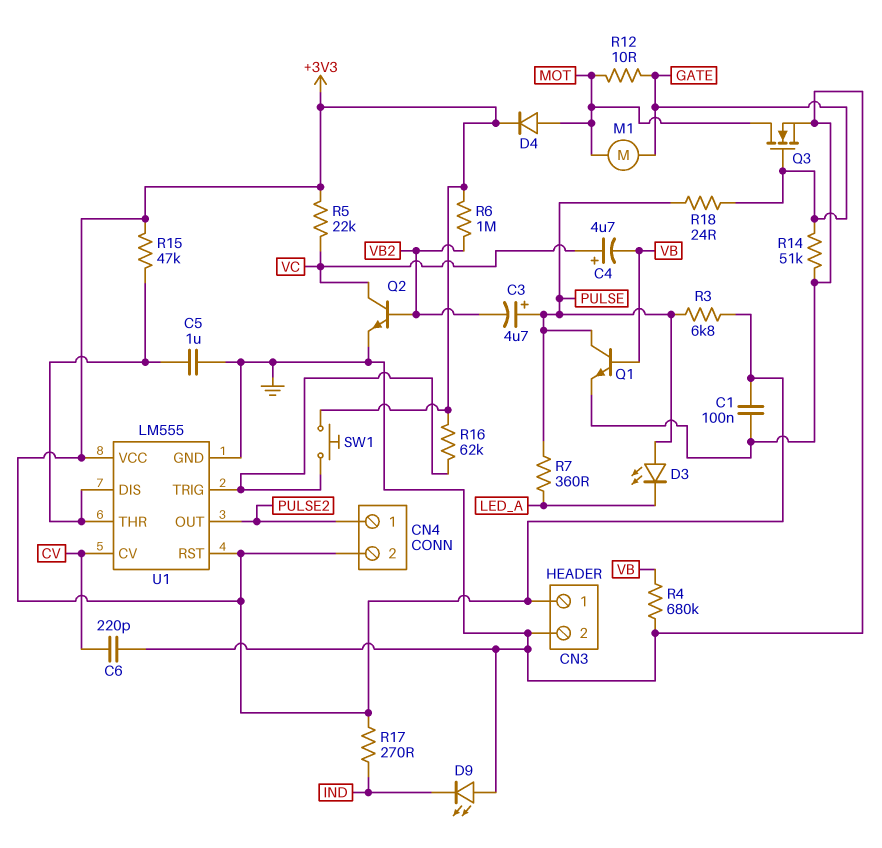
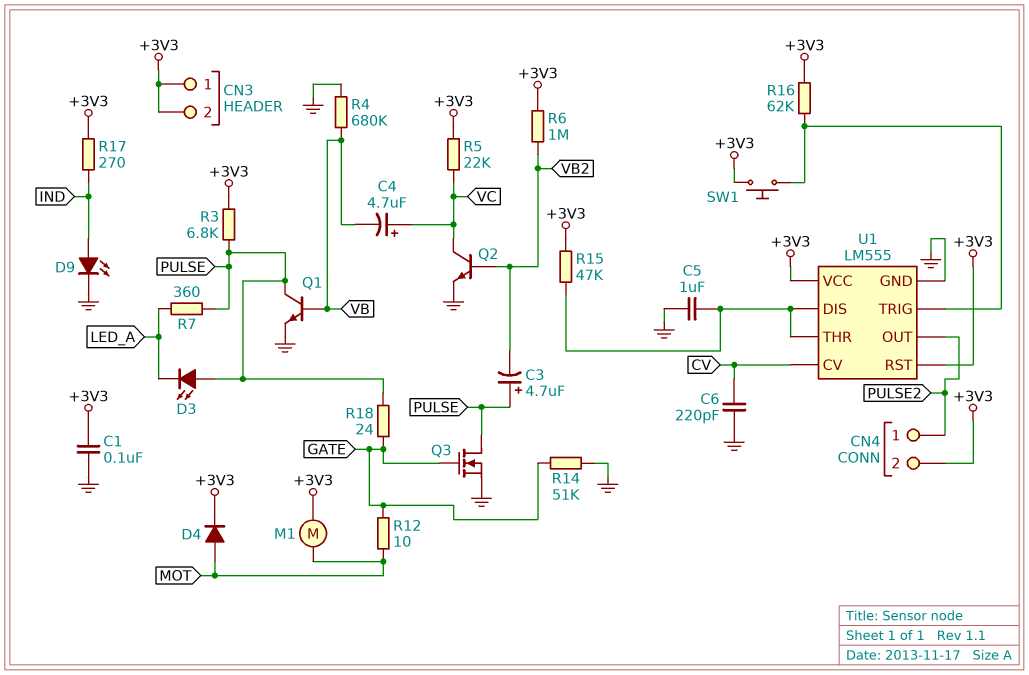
CN3 pin 2: GND -> +3V3
D9: LED (A GND, K IND) -> LED (A IND, K GND)
M1: motor (GATE, MOT) -> motor (+3V3, MOT)
Q3: NMOS (G GATE, D MOT, S GND) -> NMOS (G GATE, D PULSE, S GND)

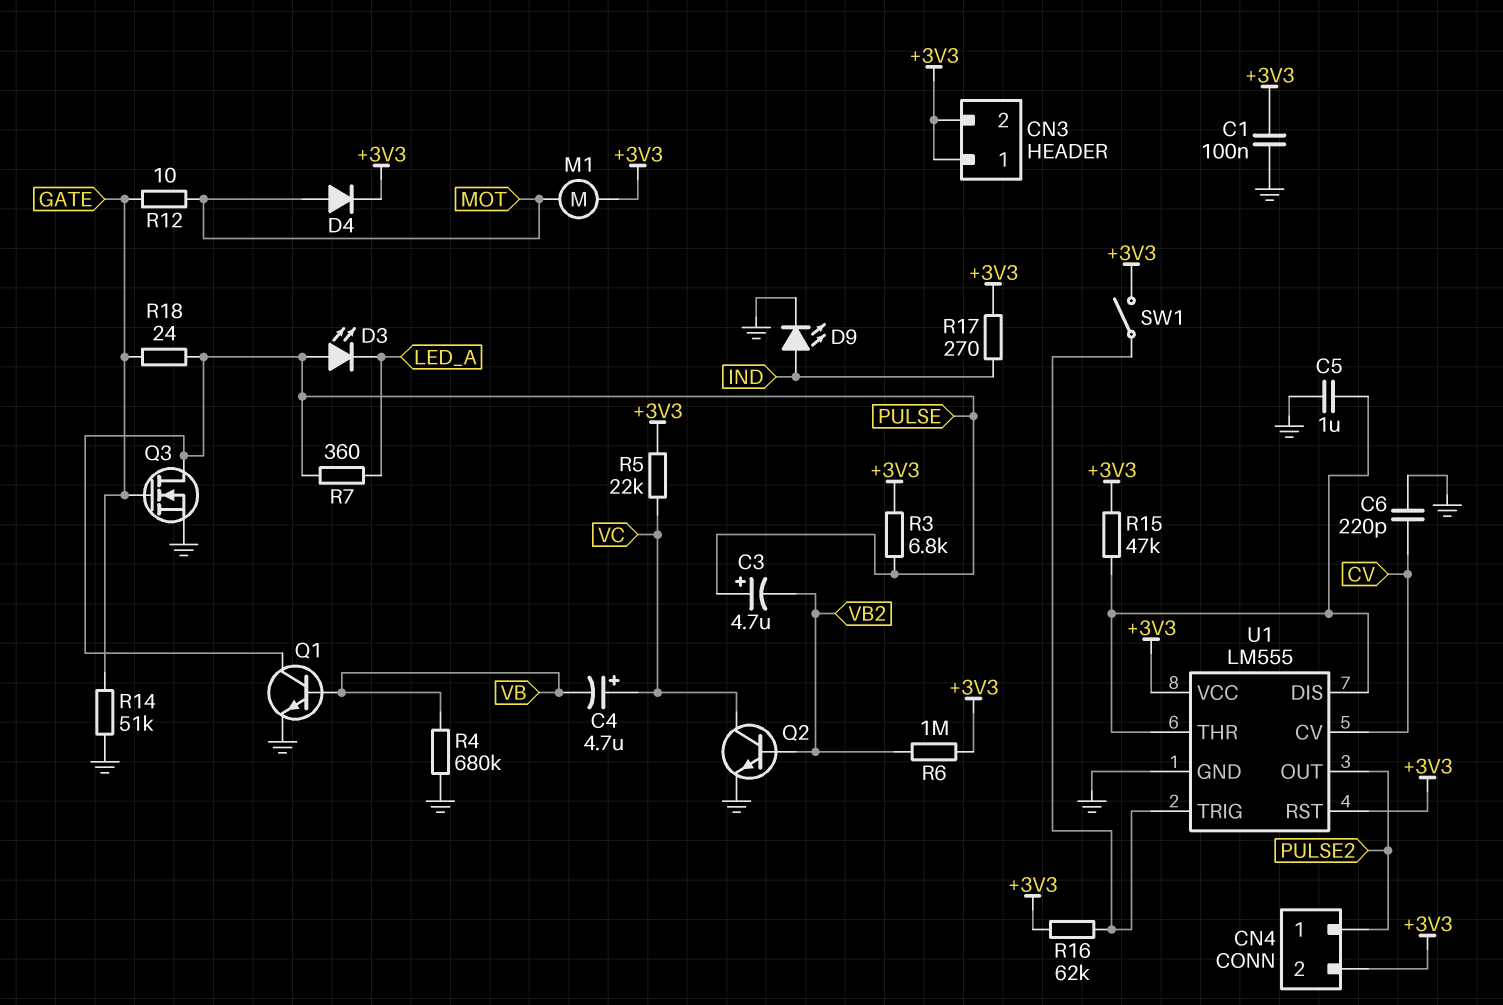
SW1: button (+3V3, U1/TRIG) -> switch (+3V3, U1/TRIG)

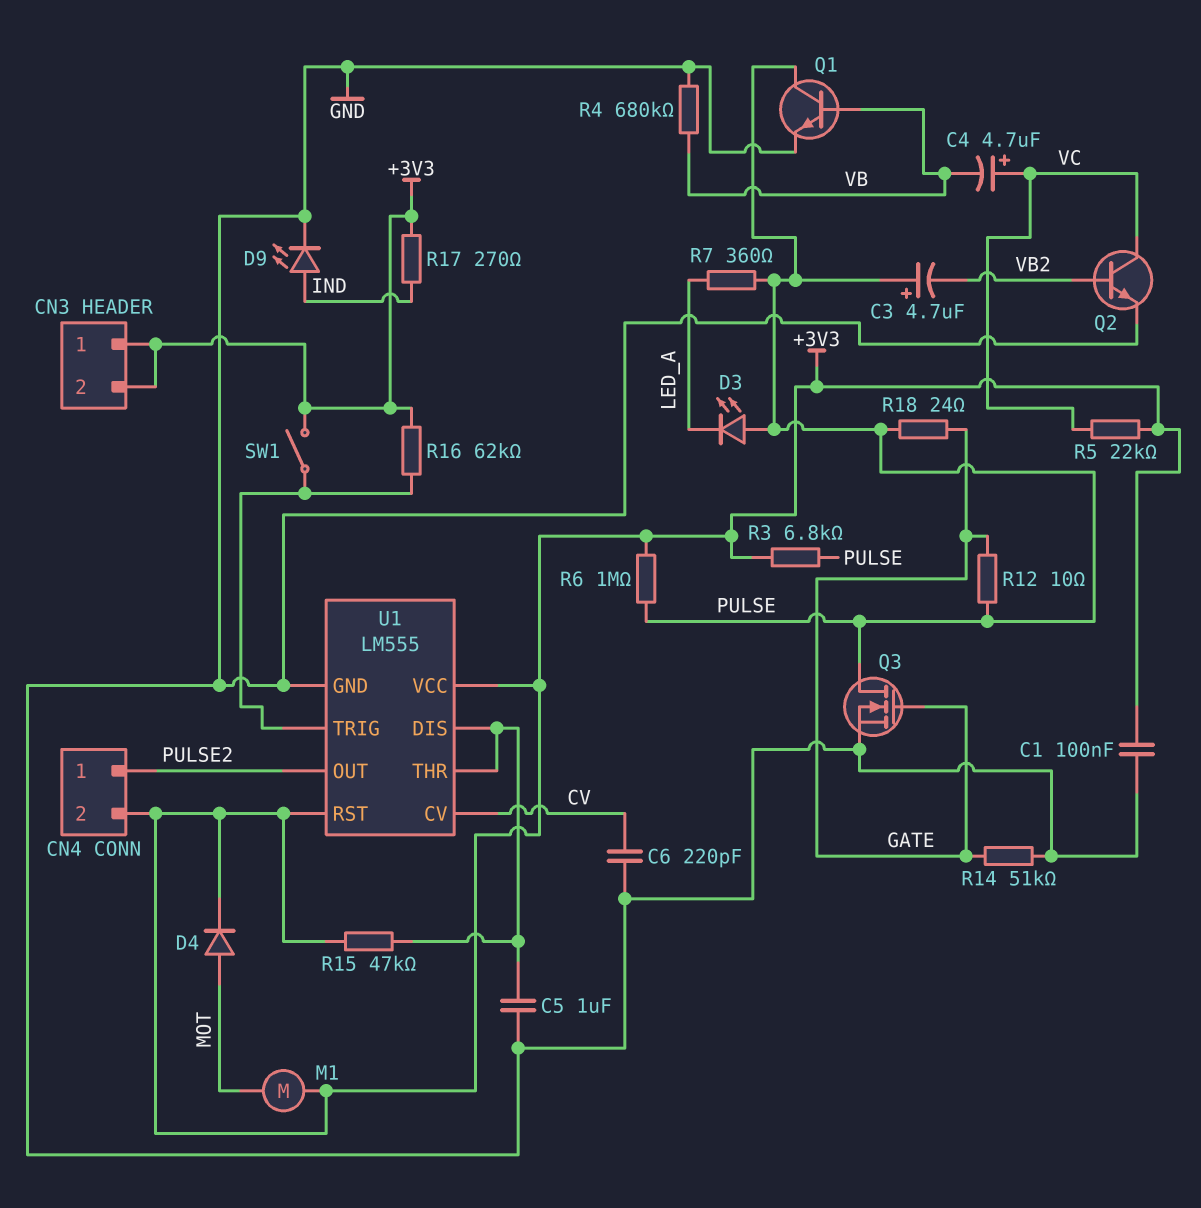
R6: 1M (+3V3, VB2) -> 1M (+3V3, PULSE)
R12: 10 (GATE, MOT) -> 10 (GATE, PULSE)

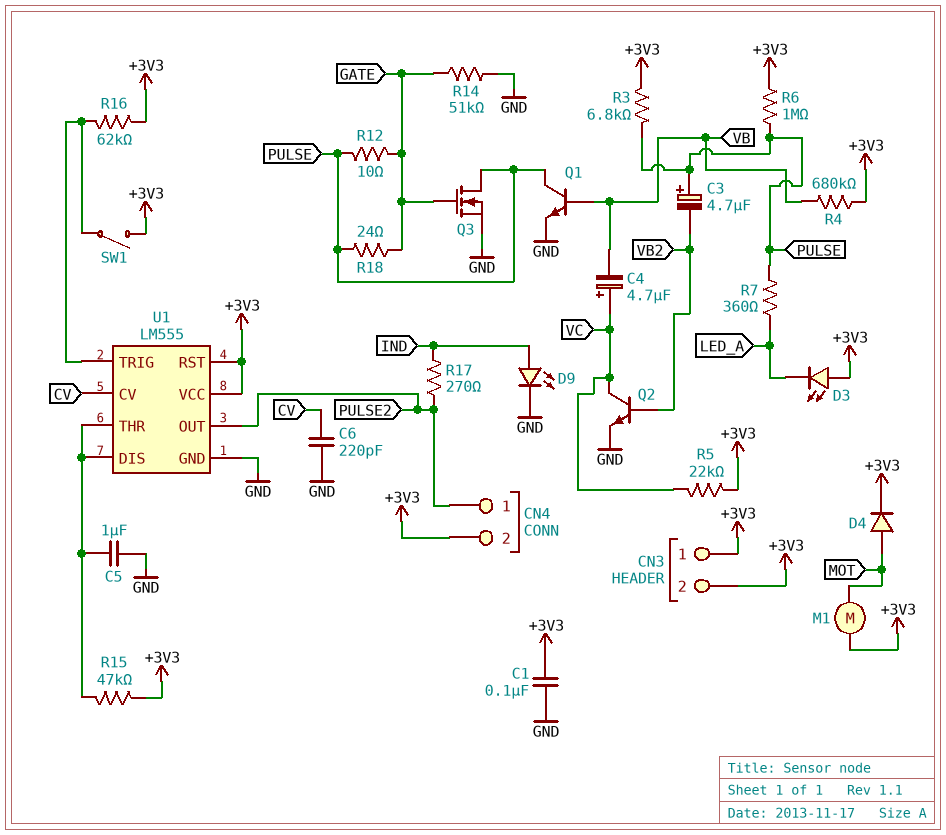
D3: LED (A PULSE, K LED_A) -> LED (A +3V3, K LED_A)
R4: 680k (GND, VB) -> 680k (+3V3, VB)
R17: 270 (+3V3, IND) -> 270 (IND, PULSE2)

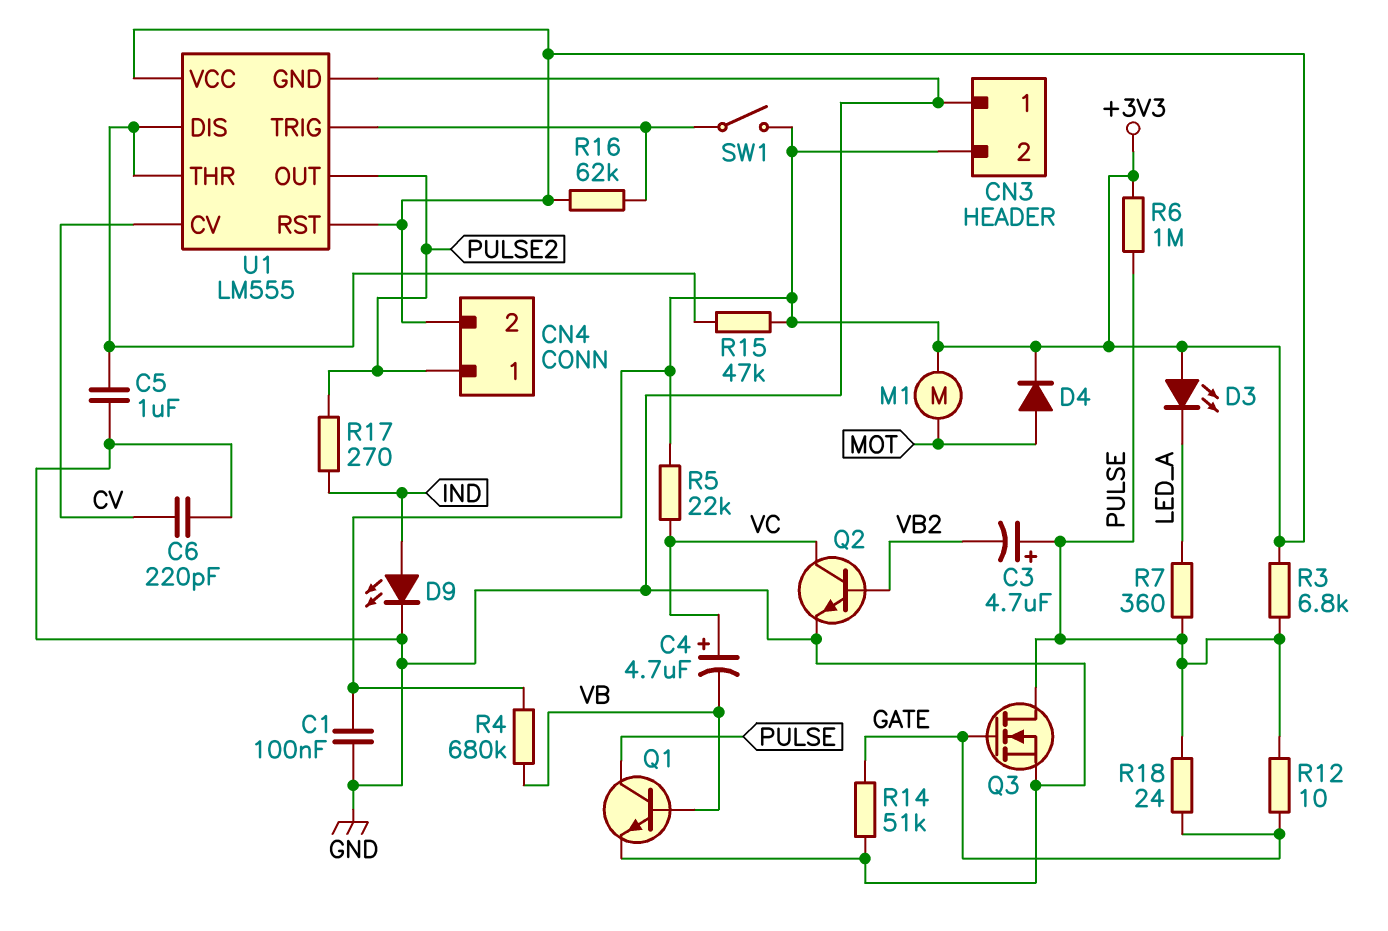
CN3 pin 1: +3V3 -> GND

